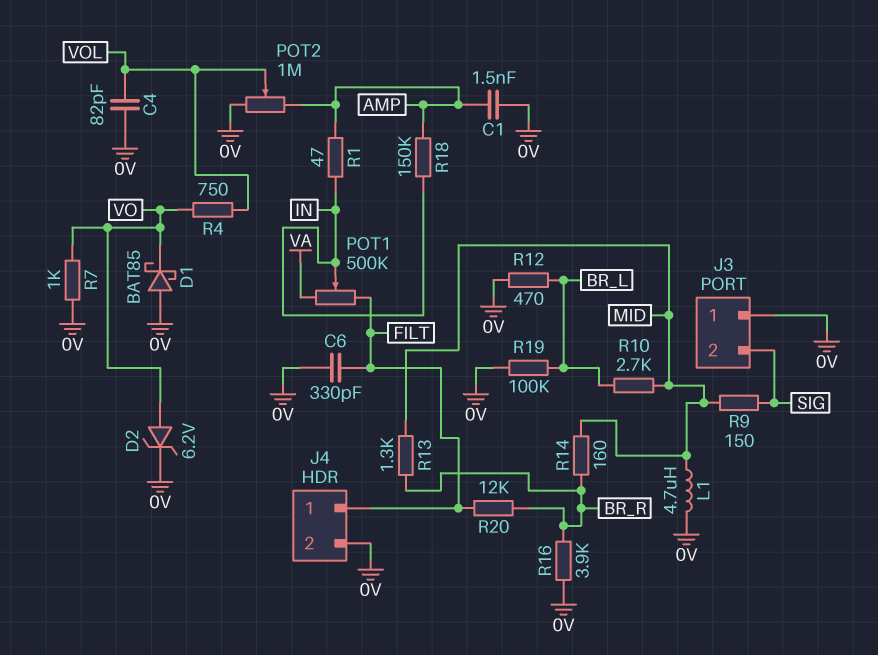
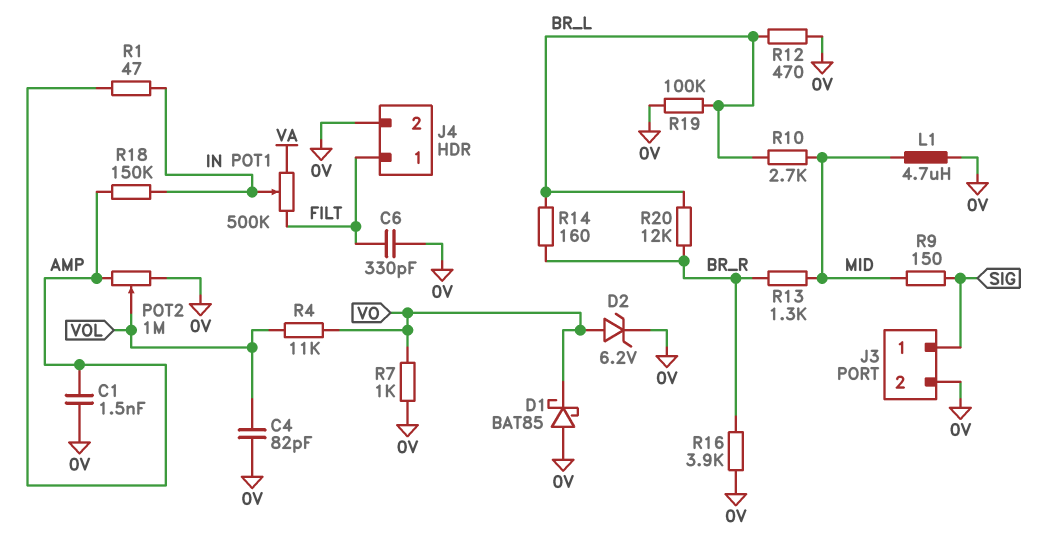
J3 pin 1: 0V -> SIG
J3 pin 2: SIG -> 0V
R4: 750 (VO, VOL) -> 11k (VO, VOL)
R14: 160 (BR_R, MID) -> 160 (BR_L, BR_R)
R20: 12k (BR_R, FILT) -> 12k (BR_L, BR_R)

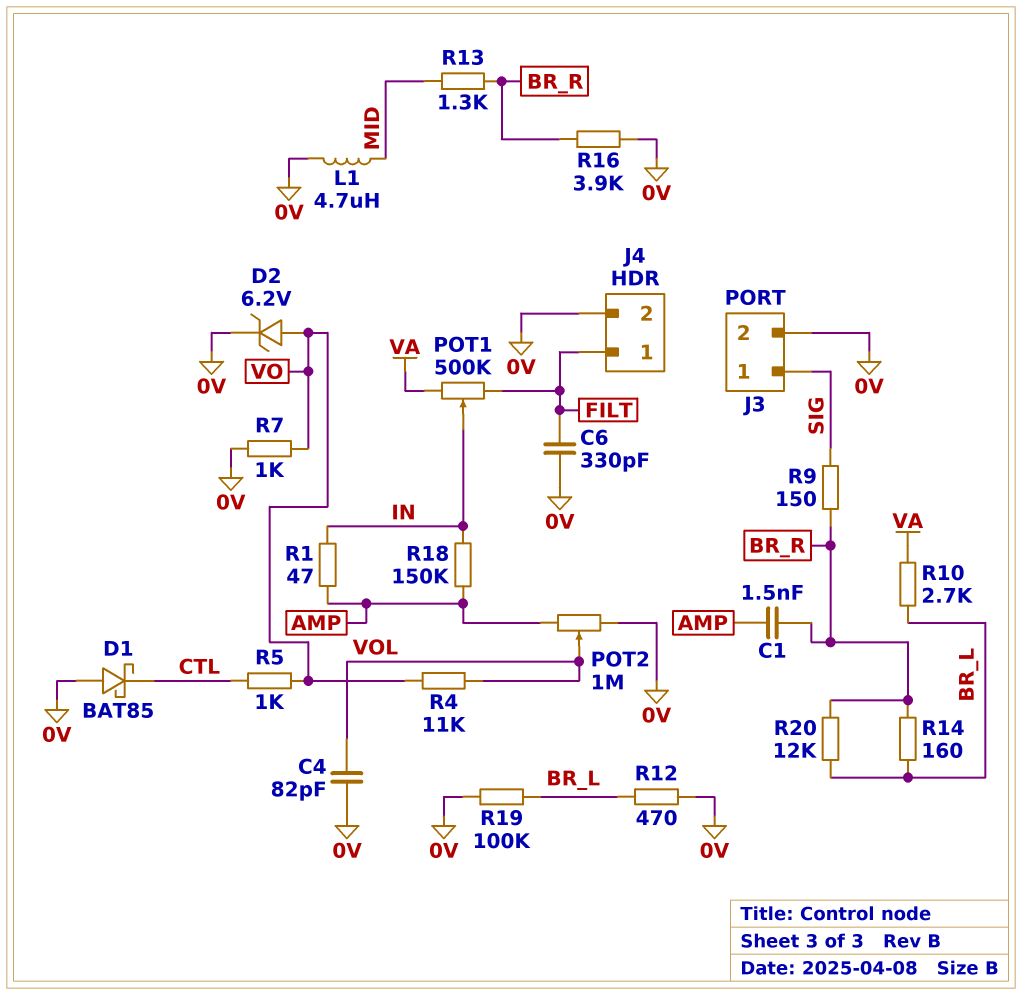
C1: 1.5nF (0V, AMP) -> 1.5nF (AMP, BR_R)
D1: schottky BAT85 (A 0V, K VO) -> schottky BAT85 (A 0V, K CTL)
R5: none -> 1k (CTL, VO)
R9: 150 (MID, SIG) -> 150 (BR_R, SIG)
R10: 2.7k (BR_L, MID) -> 2.7k (BR_L, VA)

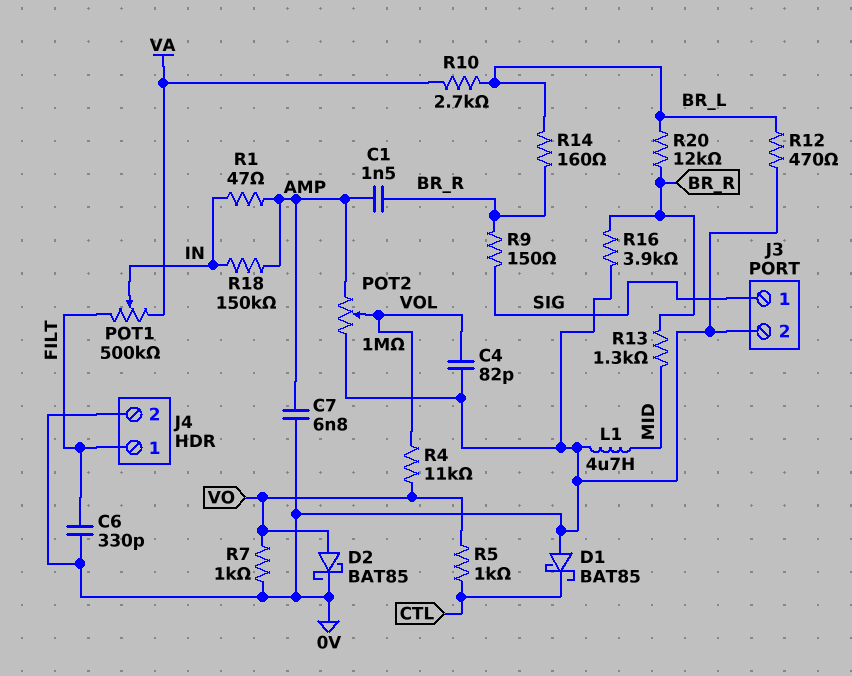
C7: none -> 6.8nF (0V, AMP)
D2: zener 6.2V (A VO, K 0V) -> schottky BAT85 (A VO, K 0V)
R19: 100k (0V, BR_L) -> none

